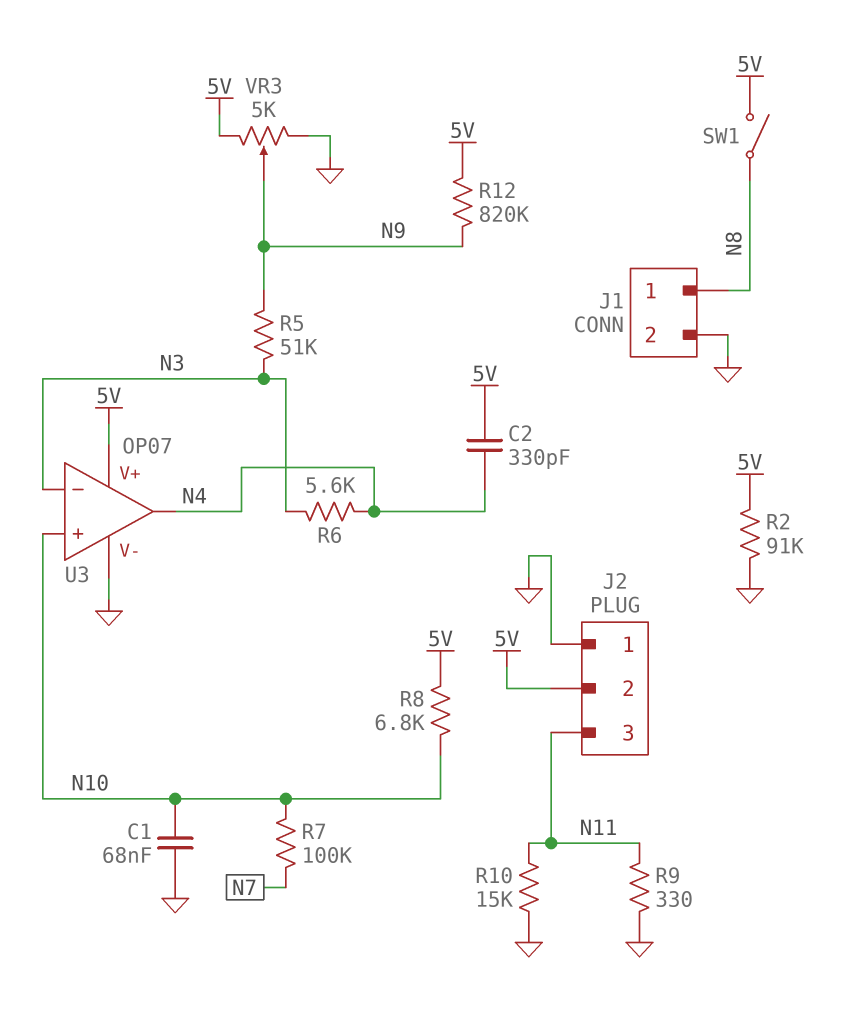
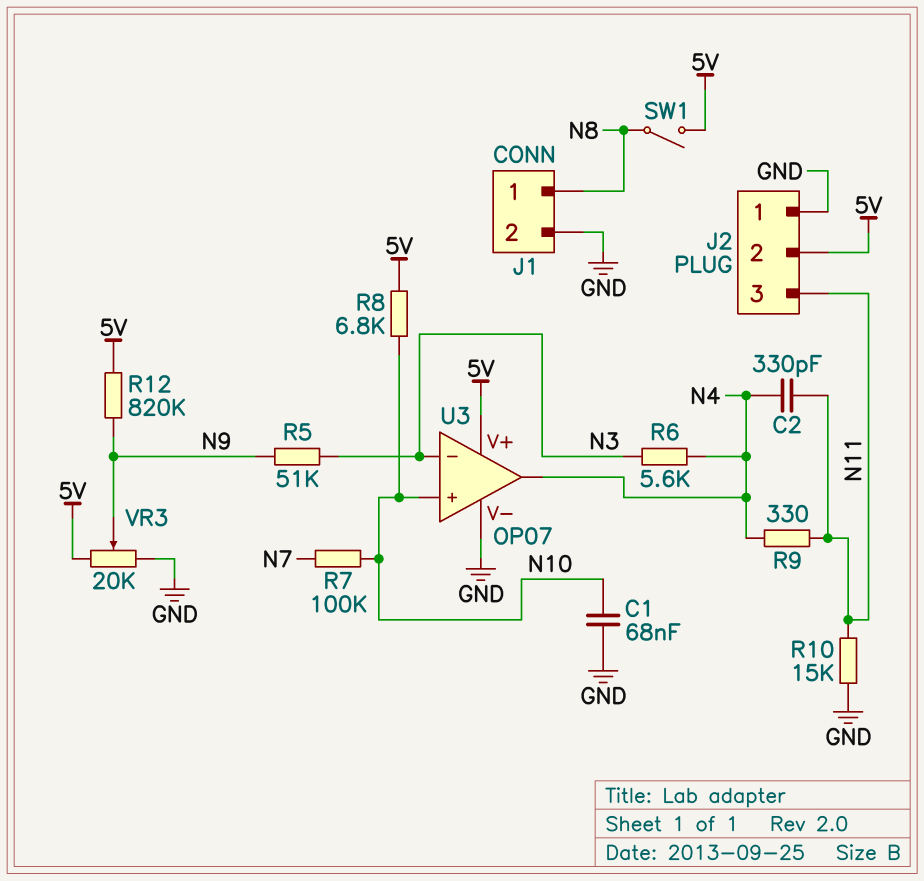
C2: 330pF (5V, N4) -> 330pF (N4, N11)
R2: 91k (5V, GND) -> none
R9: 330 (GND, N11) -> 330 (N4, N11)
VR3: 5k (5V, GND, wiper N9) -> 20k (5V, GND, wiper N9)

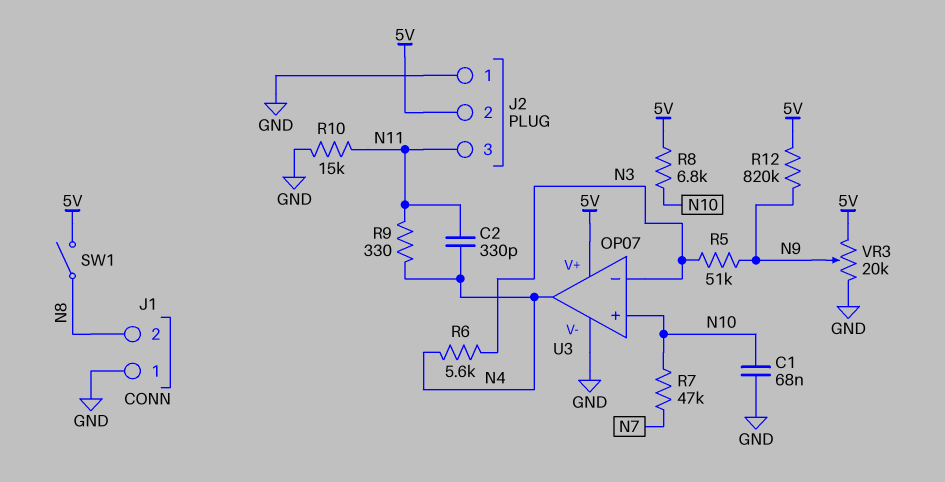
J1 pin 1: N8 -> GND
J1 pin 2: GND -> N8
R7: 100k (N7, N10) -> 47k (N7, N10)

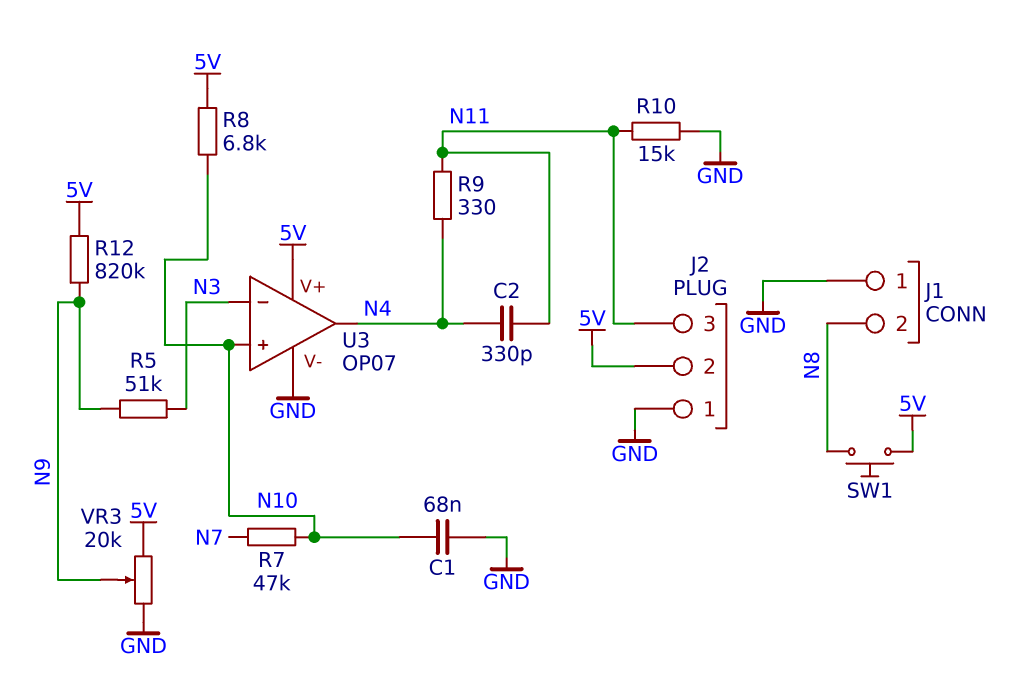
R6: 5.6k (N3, N4) -> none
SW1: switch (5V, N8) -> button (5V, N8)

